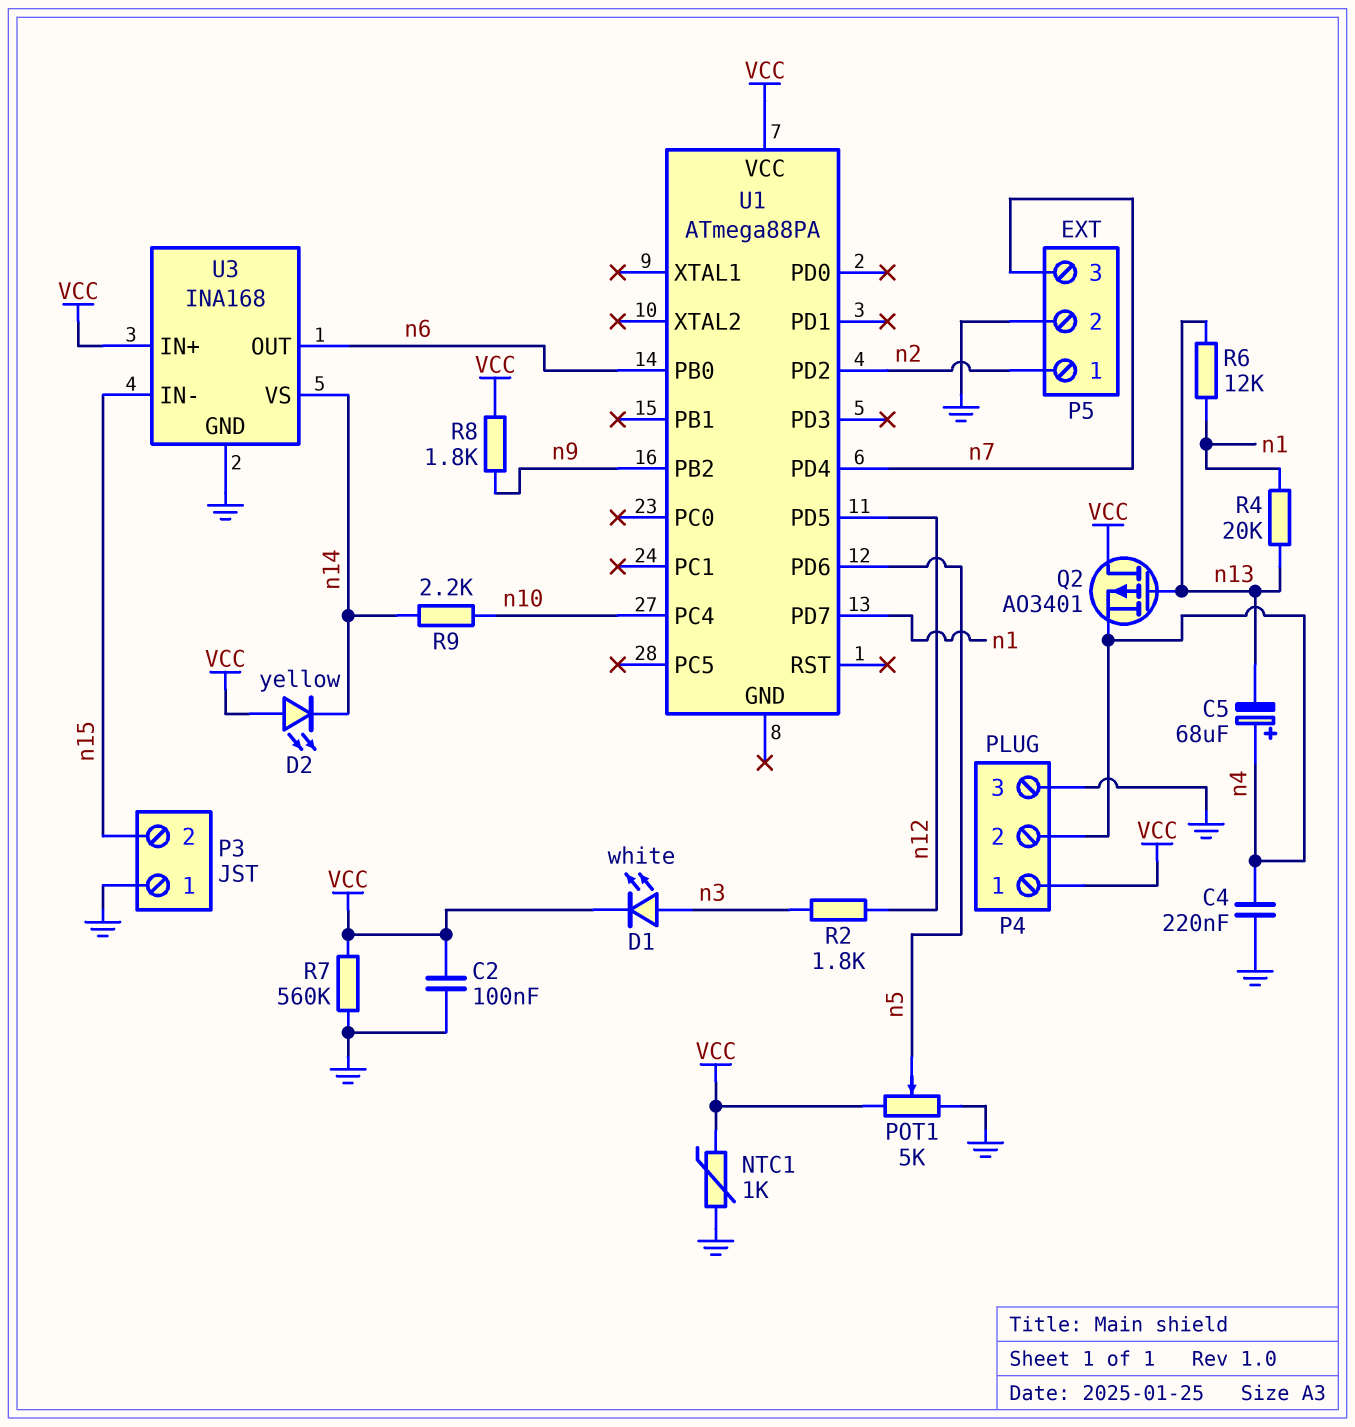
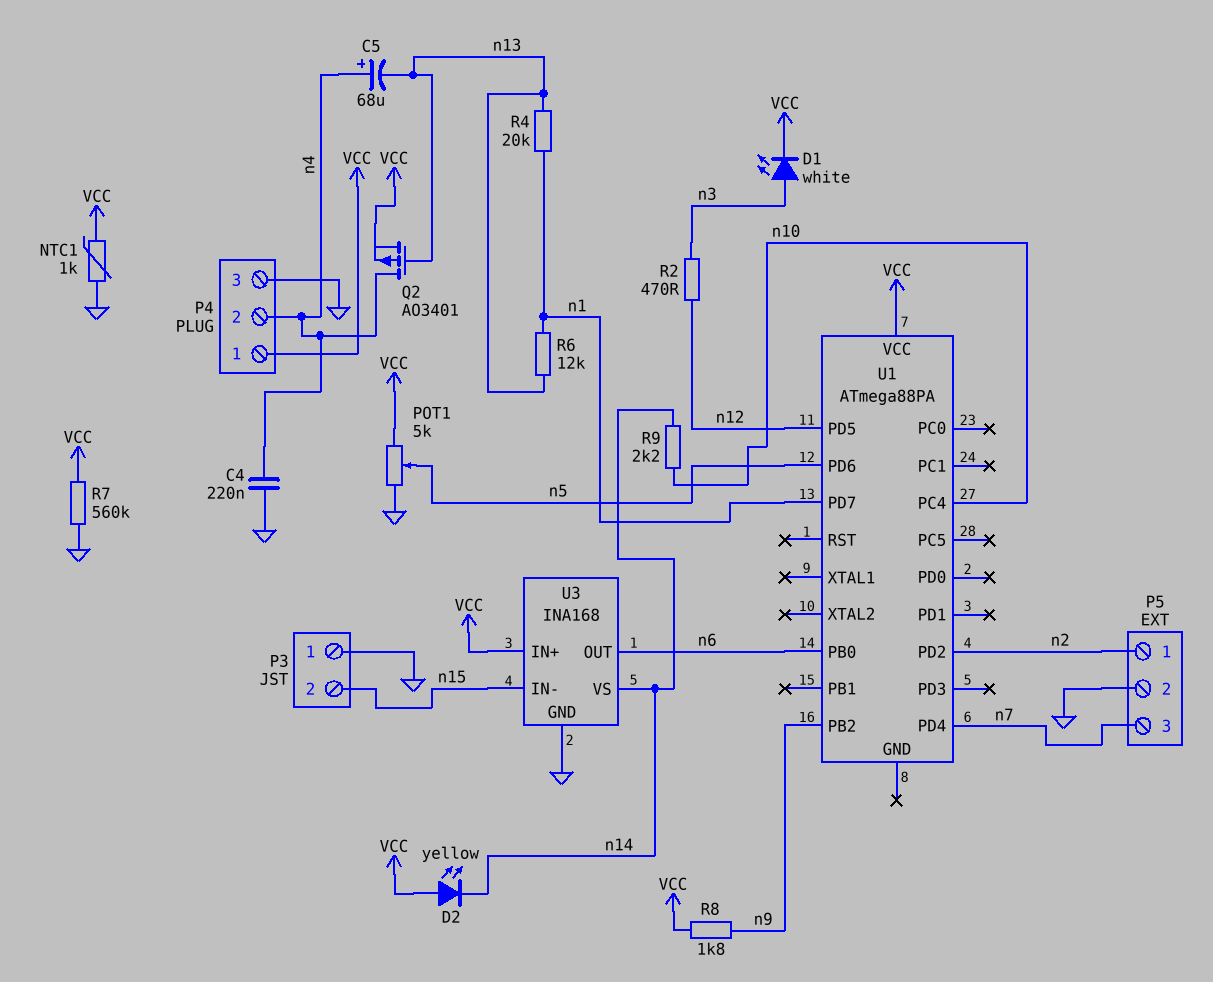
C2: 100nF (GND, VCC) -> none
Q2: PMOS AO3401 (G n13, D VCC, S n4) -> PMOS AO3401 (G n13, D n4, S VCC)
R2: 1.8k (n3, n12) -> 470 (n3, n12)

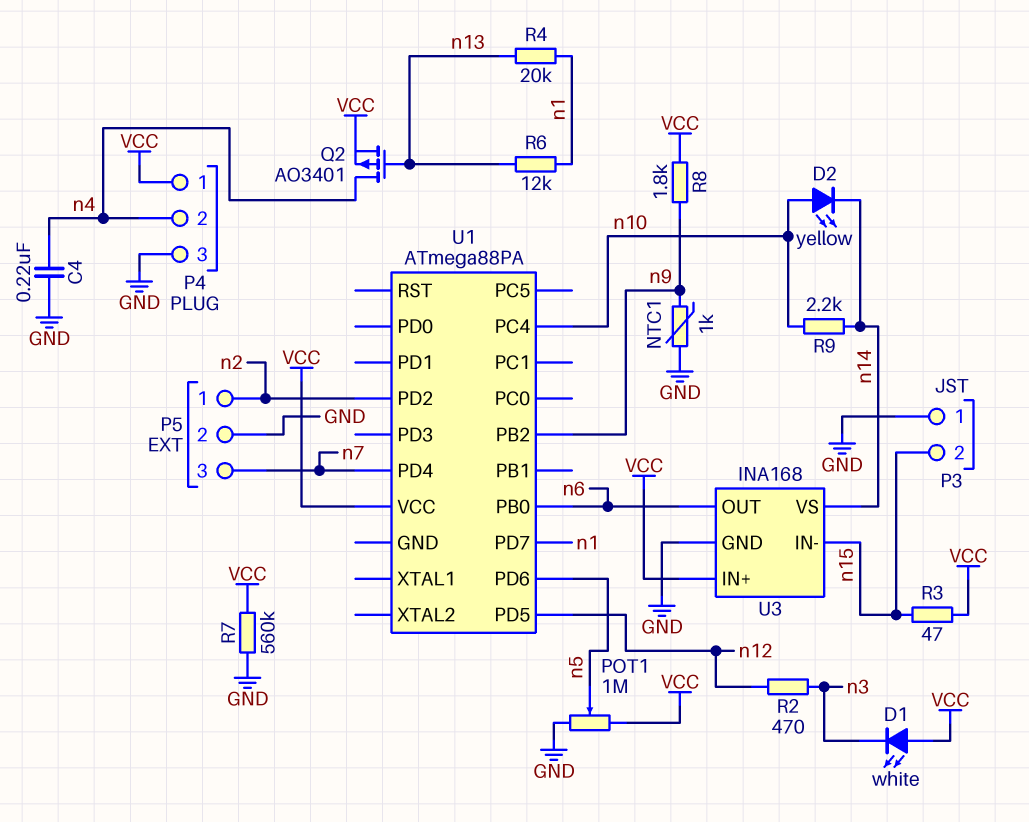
C5: 68uF (plus n4, minus n13) -> none
D1: LED white (A n3, K VCC) -> LED white (A VCC, K n3)
D2: LED yellow (A VCC, K n14) -> LED yellow (A n10, K n14)
NTC1: 1k (GND, VCC) -> 1k (GND, n9)
POT1: 5k (GND, VCC, wiper n5) -> 1M (GND, VCC, wiper n5)
R3: none -> 47 (VCC, n15)

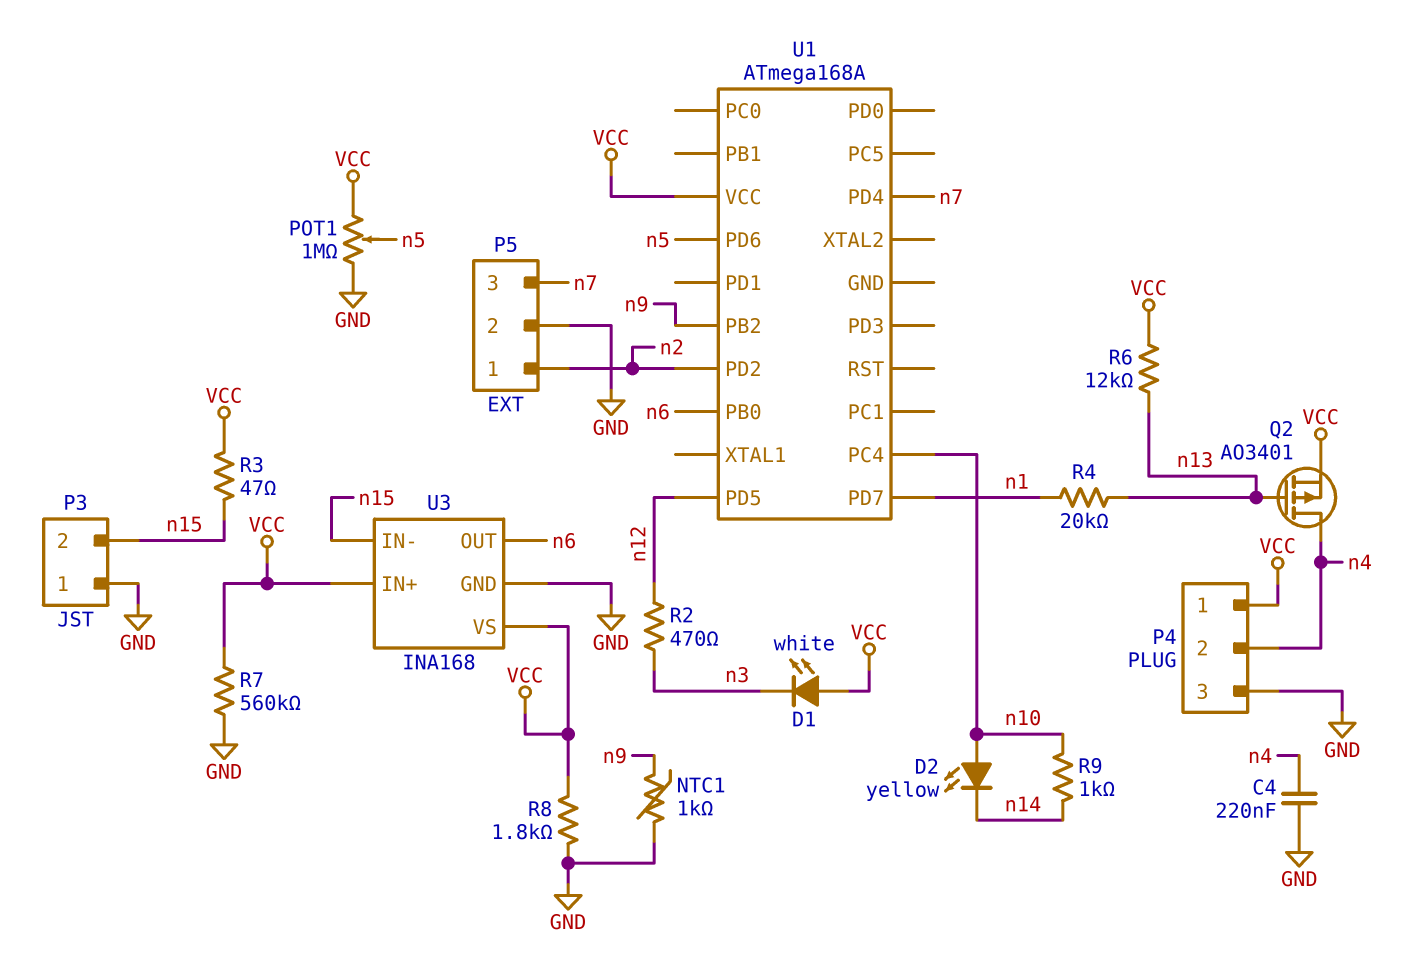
R6: 12k (n1, n13) -> 12k (VCC, n13)
R8: 1.8k (VCC, n9) -> 1.8k (GND, VCC)
R9: 2.2k (n10, n14) -> 1k (n10, n14)
U1: ATmega88PA -> ATmega168A
U3 pin VS: n14 -> VCC

